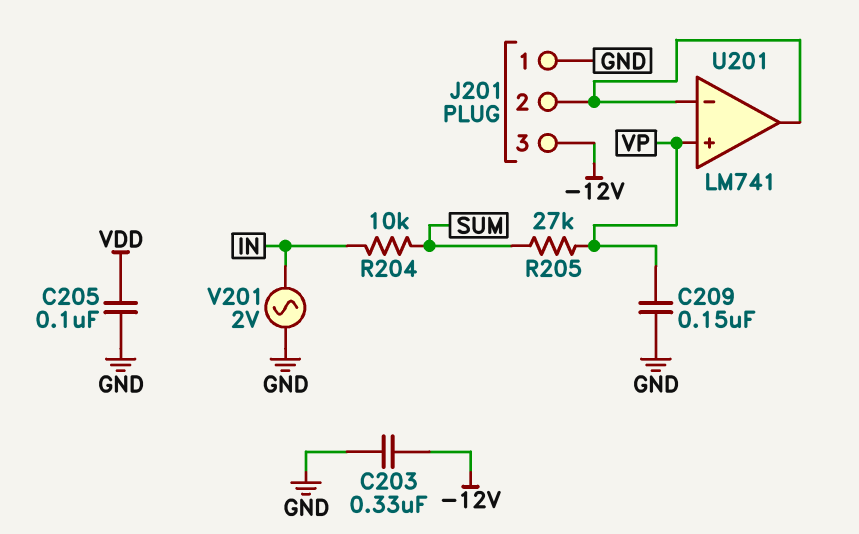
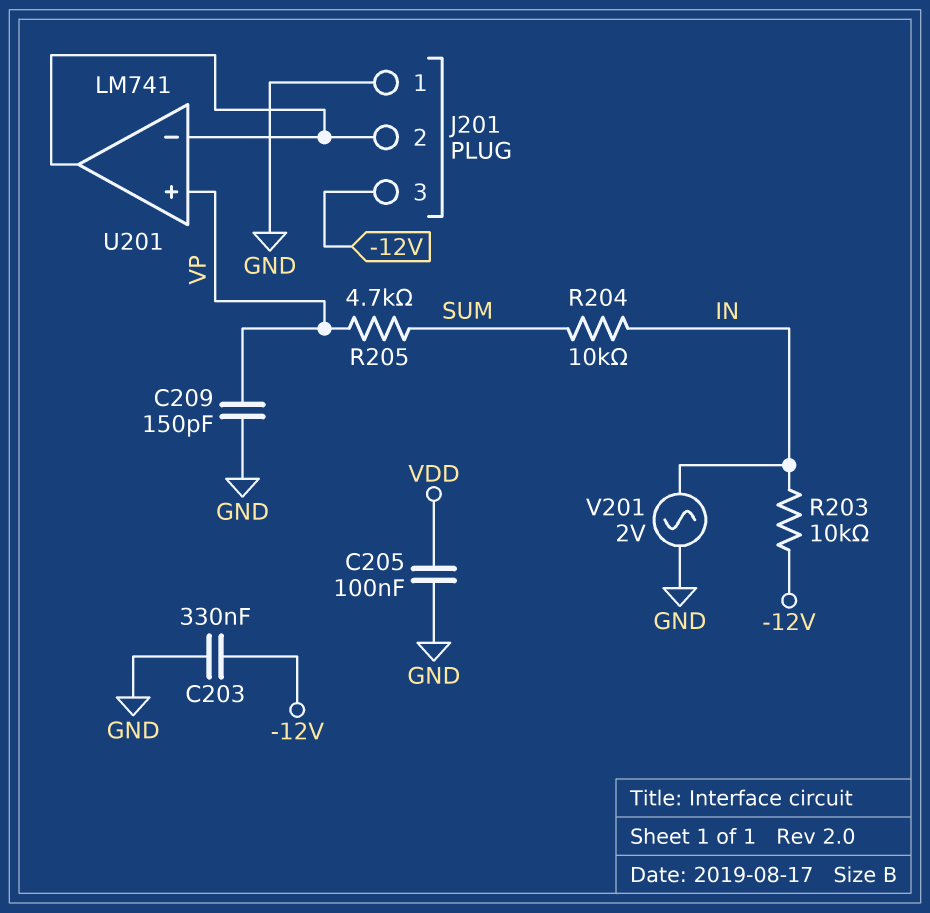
C209: 150nF (GND, VP) -> 150pF (GND, VP)
R203: none -> 10k (-12V, IN)
R205: 27k (SUM, VP) -> 4.7k (SUM, VP)

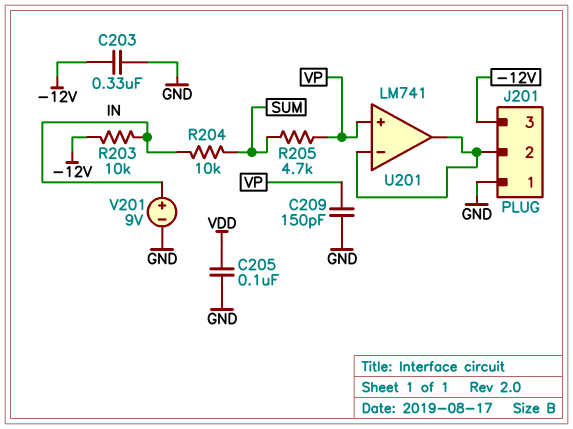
V201: AC 2V (GND, IN) -> 9V (plus IN, minus GND)

